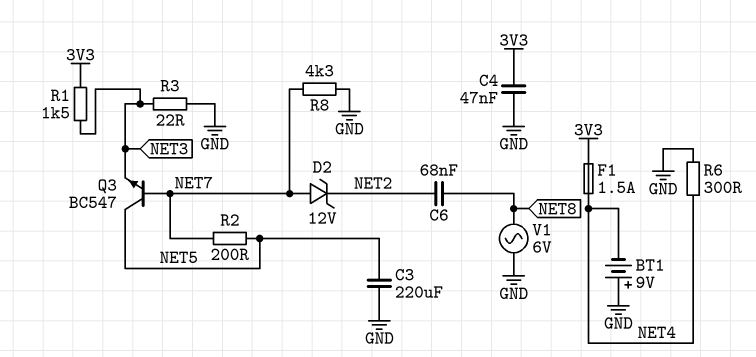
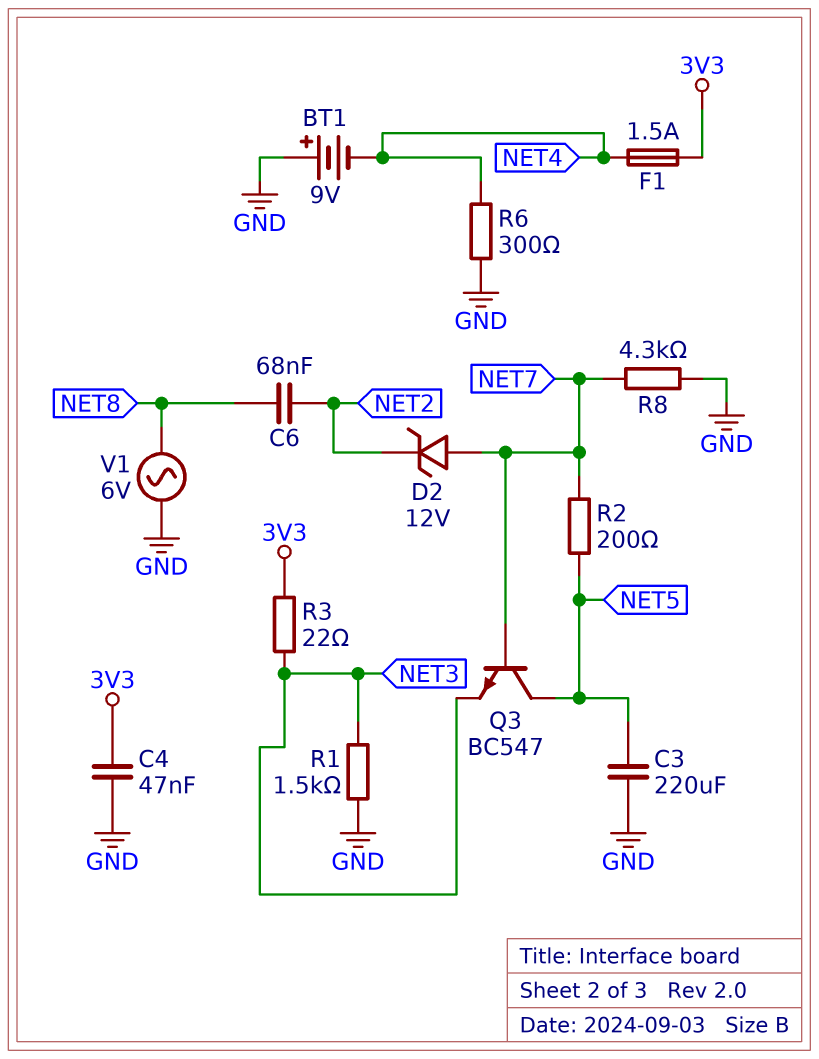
R1: 1.5k (3V3, NET3) -> 1.5k (GND, NET3)
R3: 22 (GND, NET3) -> 22 (3V3, NET3)

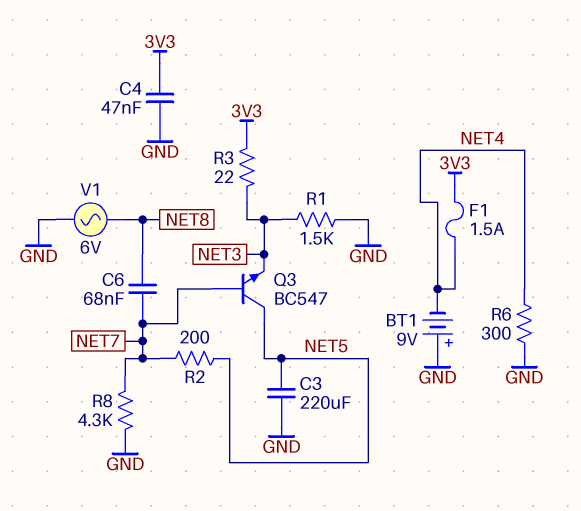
C6: 68nF (NET2, NET8) -> 68nF (NET7, NET8)
D2: zener 12V (A NET7, K NET2) -> none

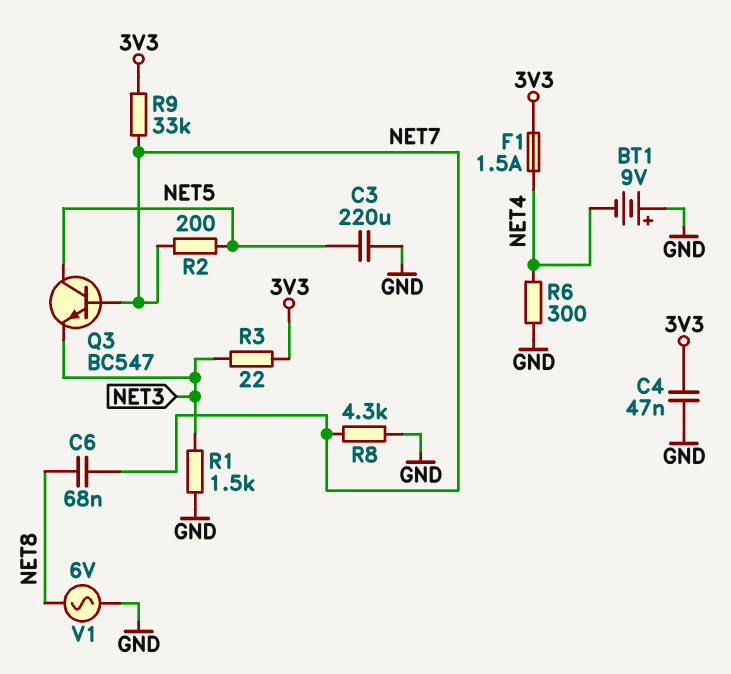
R9: none -> 33k (3V3, NET7)

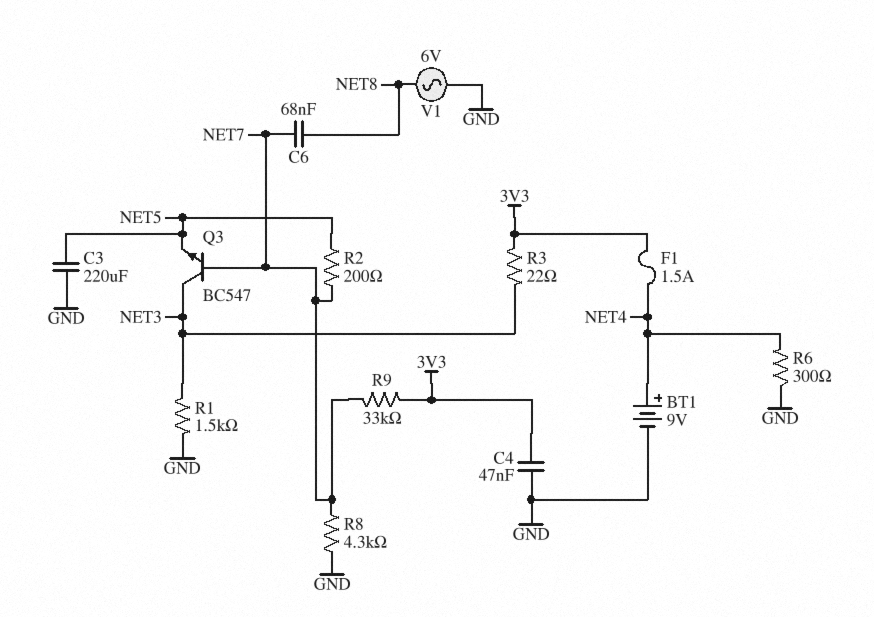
BT1: 9V (plus GND, minus NET4) -> 9V (plus NET4, minus GND)
Q3: NPN BC547 (B NET7, C NET5, E NET3) -> NPN BC547 (B NET7, C NET3, E NET5)

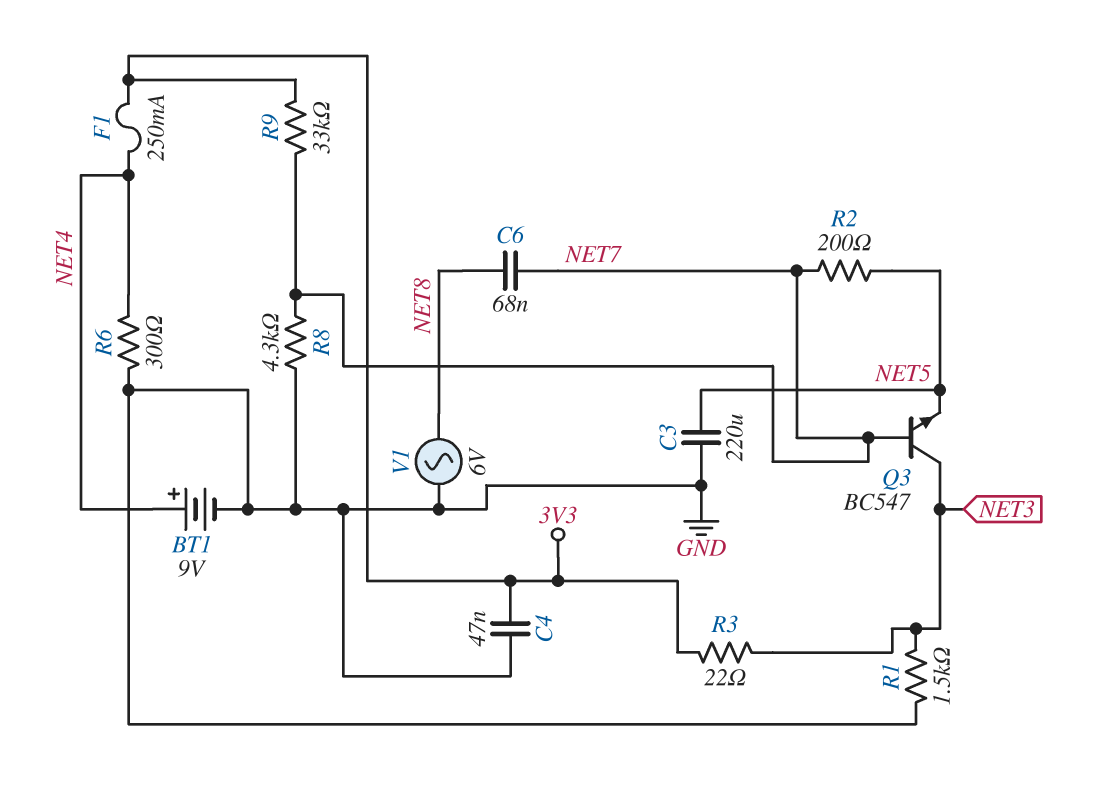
F1: 1.5A (3V3, NET4) -> 250mA (3V3, NET4)

